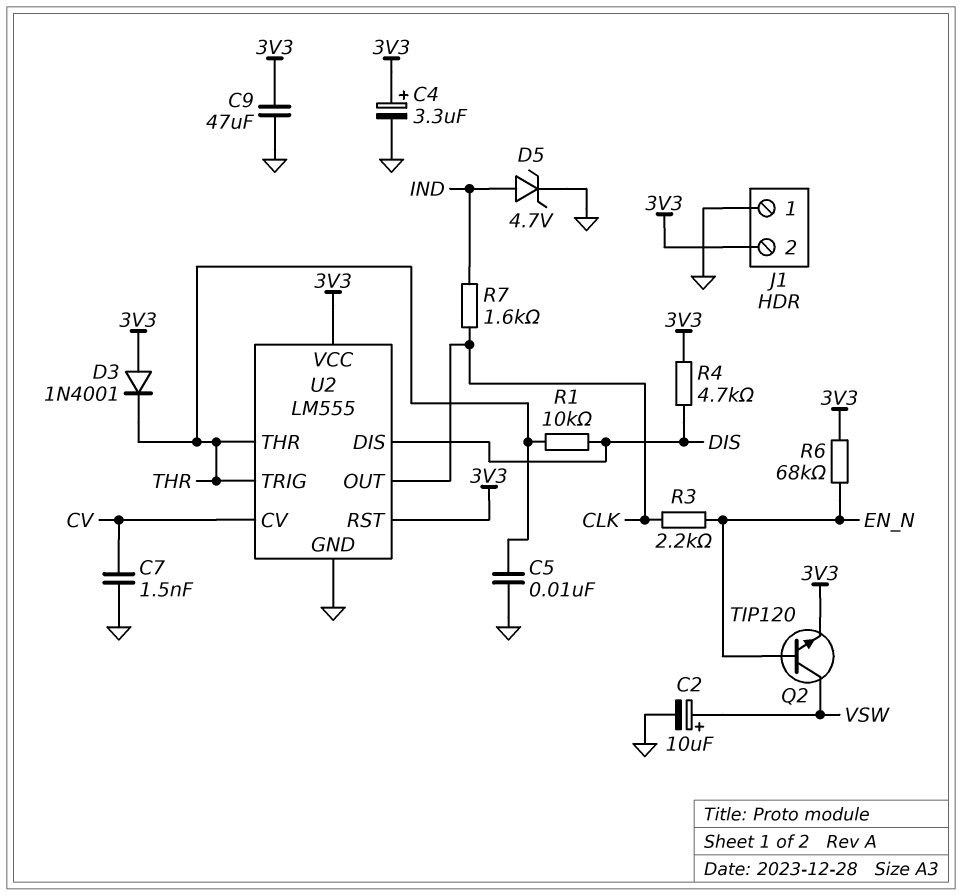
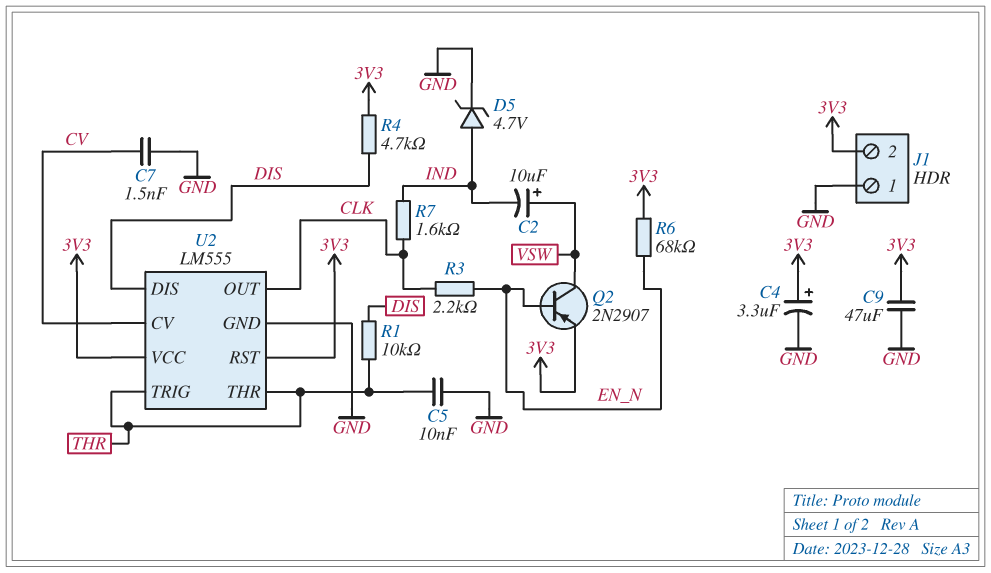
C2: 10uF (plus VSW, minus GND) -> 10uF (plus VSW, minus IND)
D3: diode 1N4001 (A 3V3, K THR) -> none
Q2: NPN TIP120 (B EN_N, C VSW, E 3V3) -> PNP 2N2907 (B EN_N, C VSW, E 3V3)

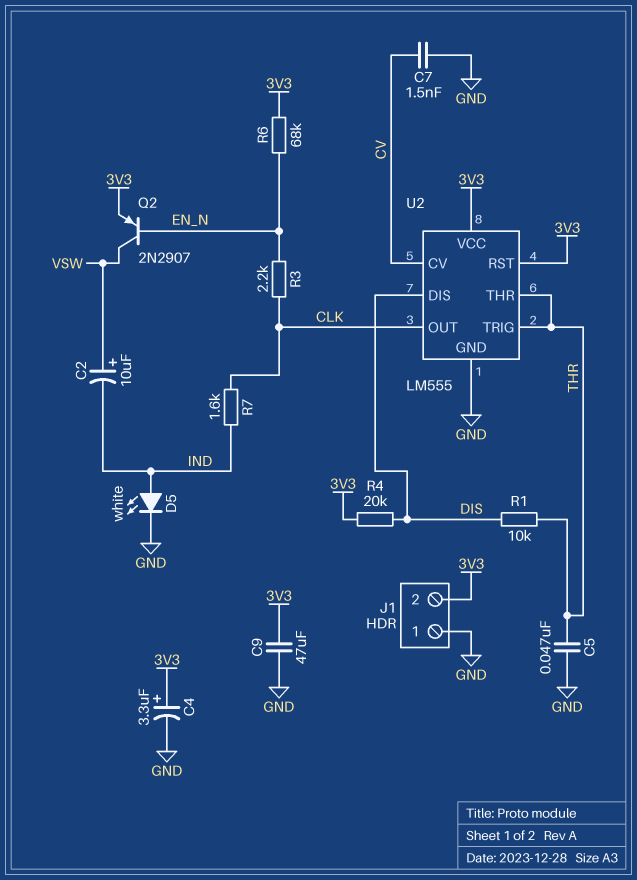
C5: 10nF (GND, THR) -> 47nF (GND, THR)
D5: zener 4.7V (A IND, K GND) -> LED white (A IND, K GND)
R4: 4.7k (3V3, DIS) -> 20k (3V3, DIS)

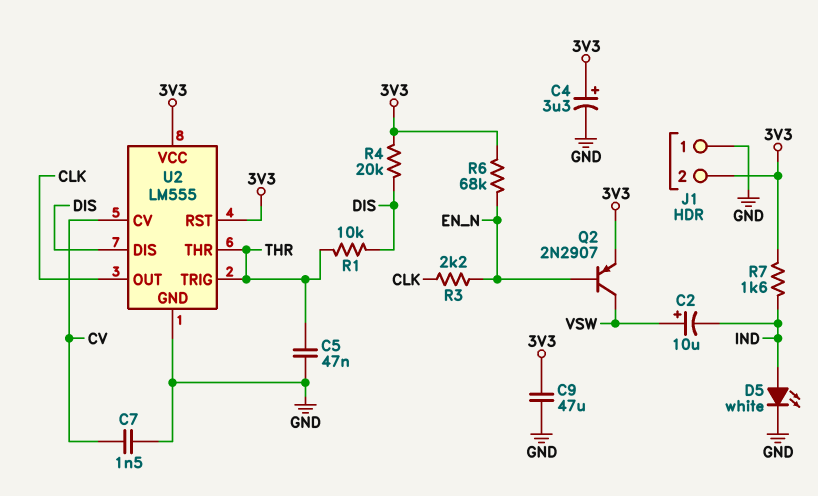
R7: 1.6k (CLK, IND) -> 1.6k (3V3, IND)

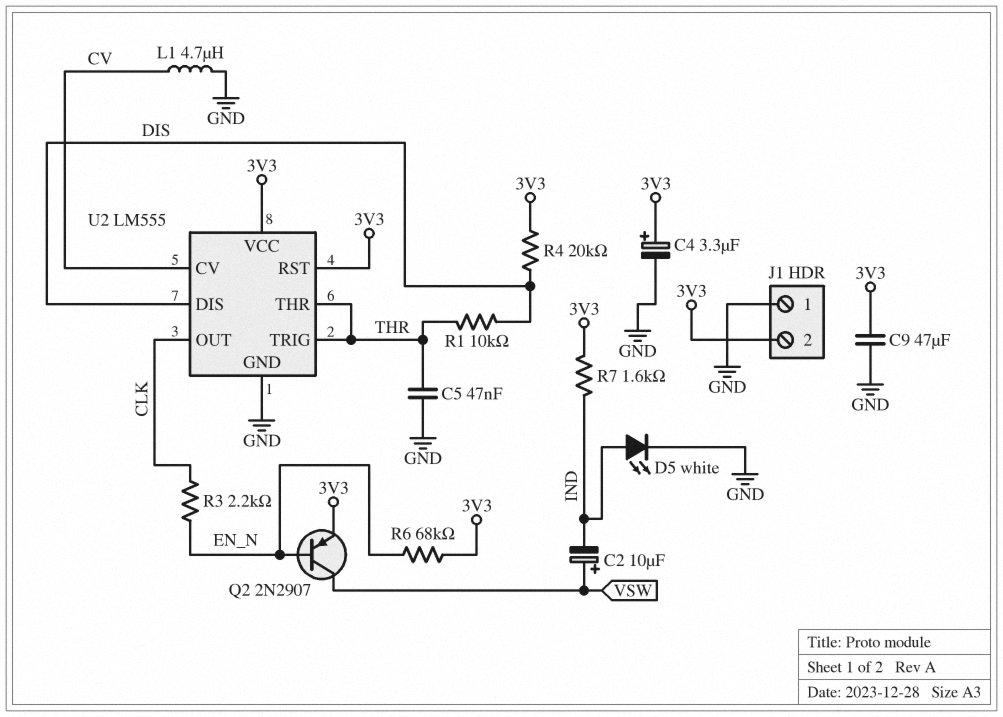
C7: 1.5nF (CV, GND) -> none
L1: none -> 4.7uH (CV, GND)

